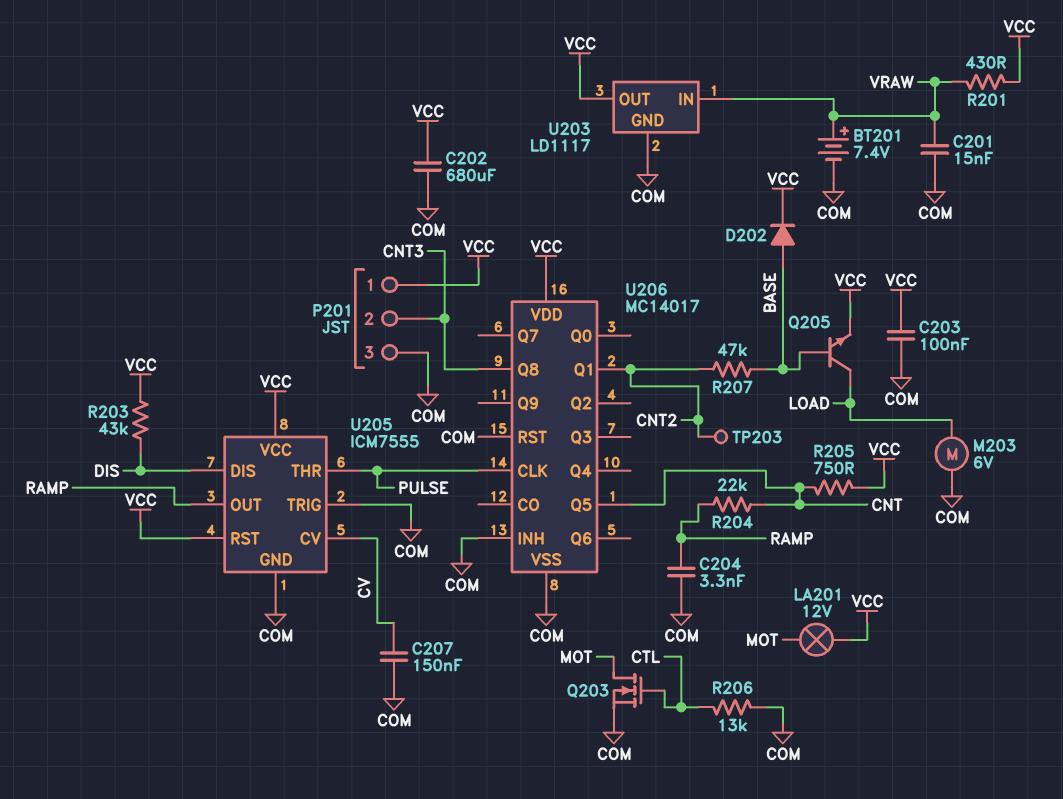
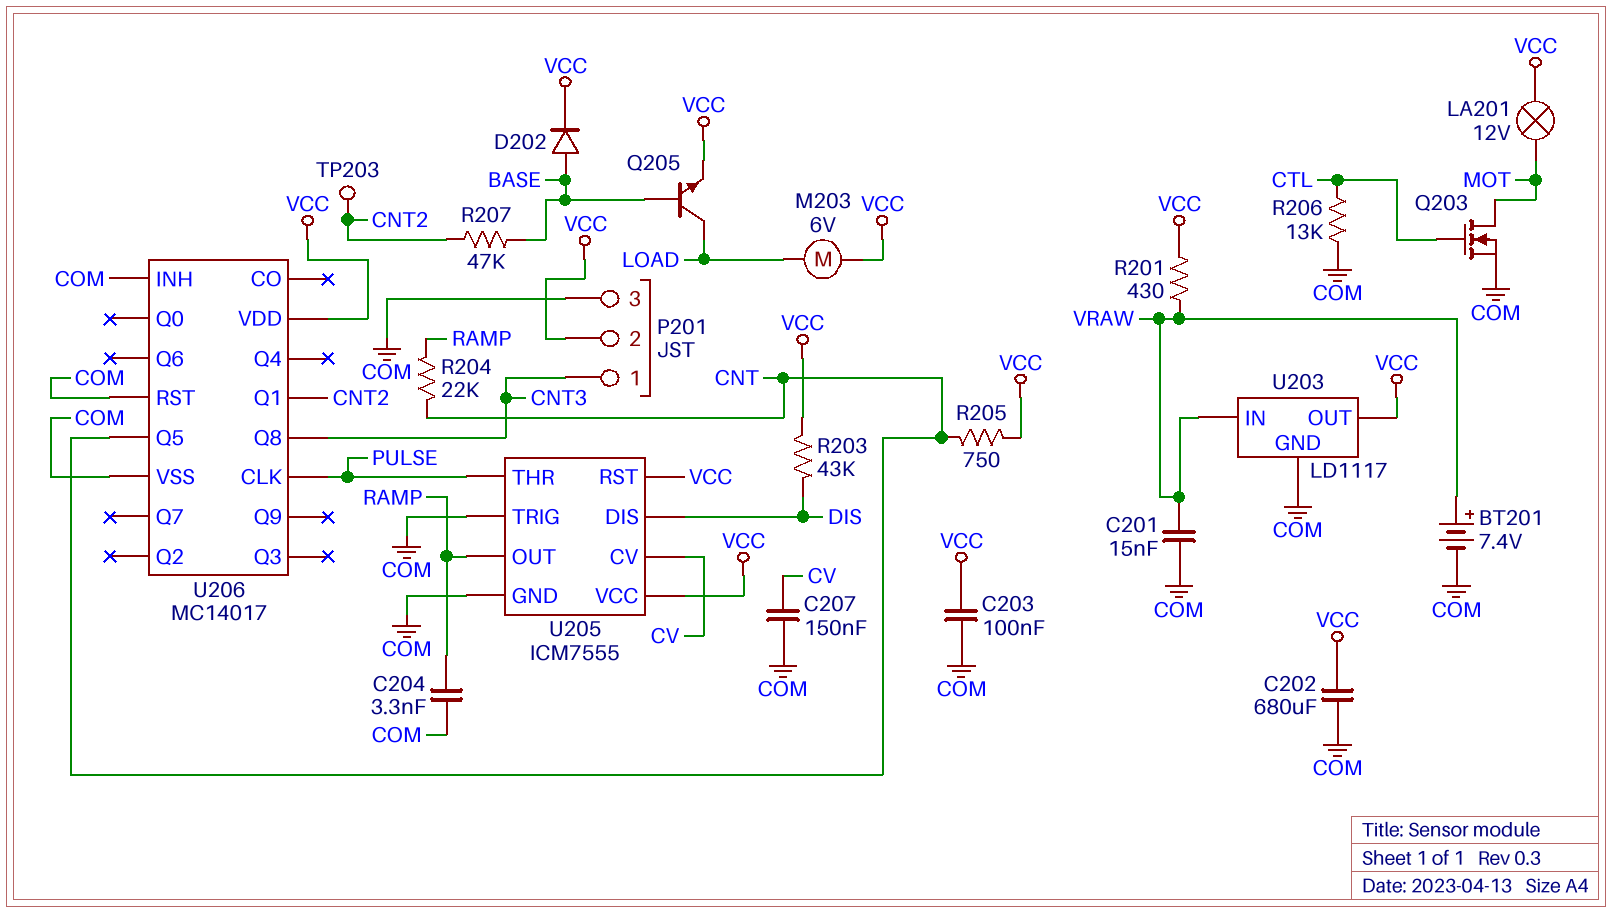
M203: motor 6V (COM, LOAD) -> motor 6V (LOAD, VCC)
P201 pin 1: VCC -> CNT3
P201 pin 2: CNT3 -> VCC

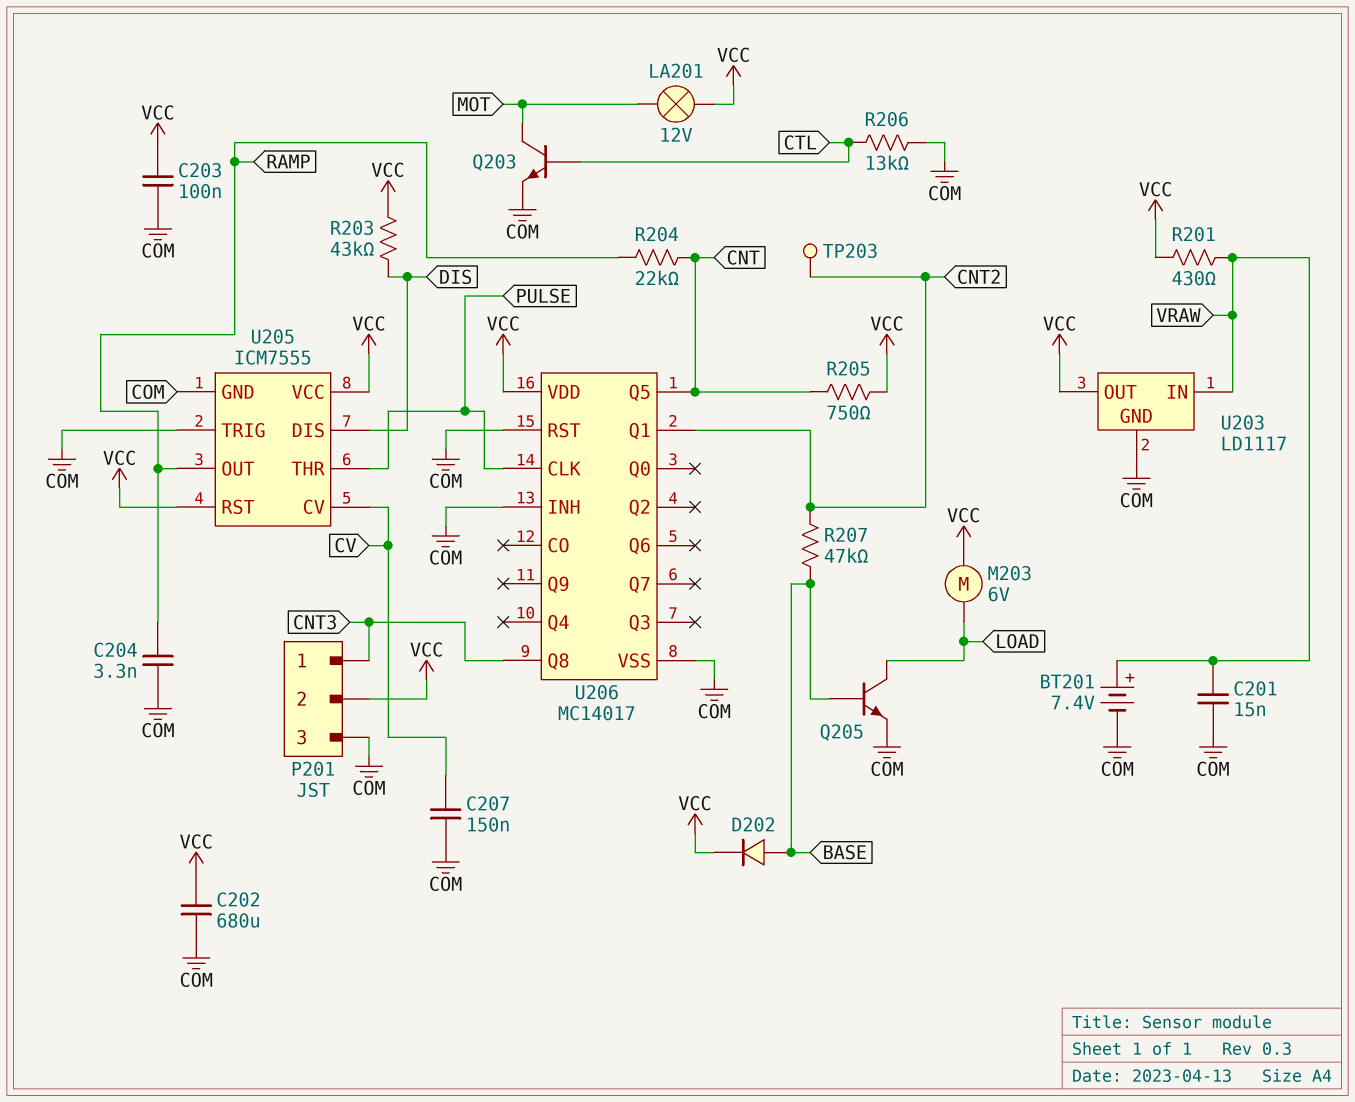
Q203: NMOS (G CTL, D MOT, S COM) -> NPN (B CTL, C MOT, E COM)
Q205: NPN (B BASE, C LOAD, E VCC) -> NPN (B BASE, C LOAD, E COM)

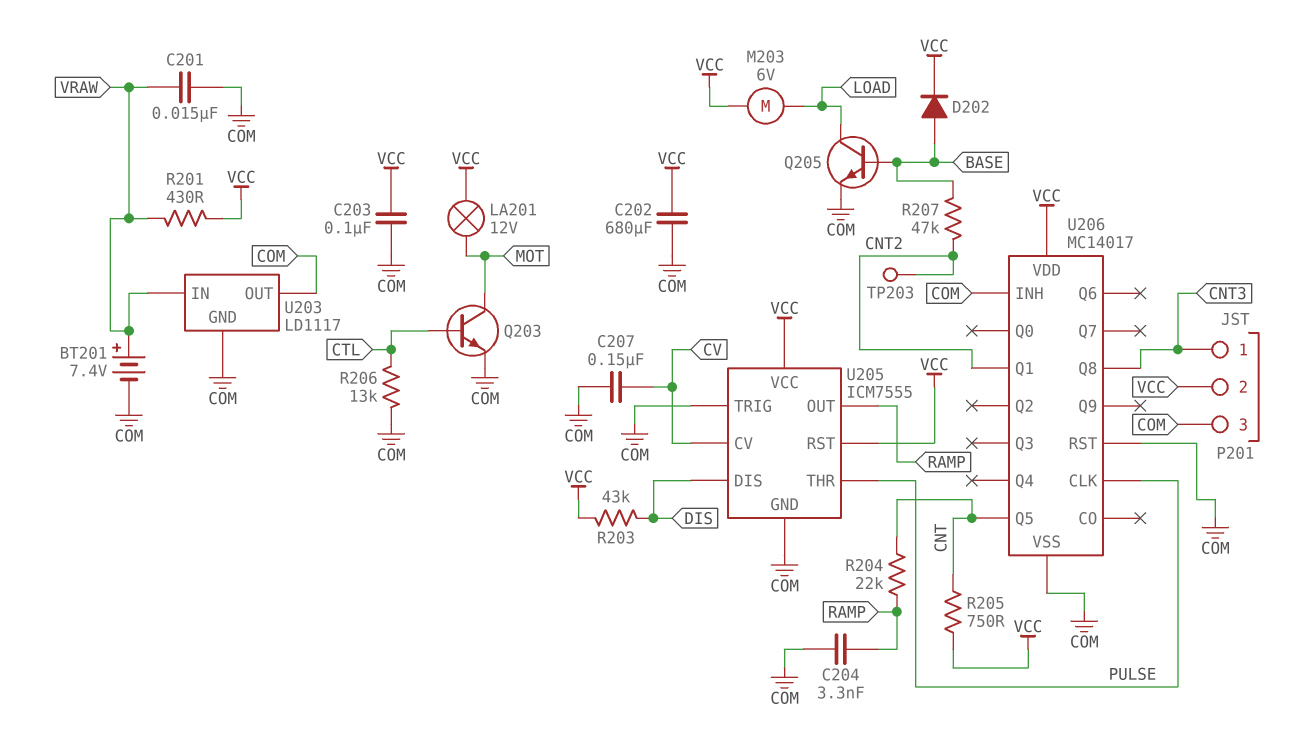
U203 pin OUT: VCC -> COM

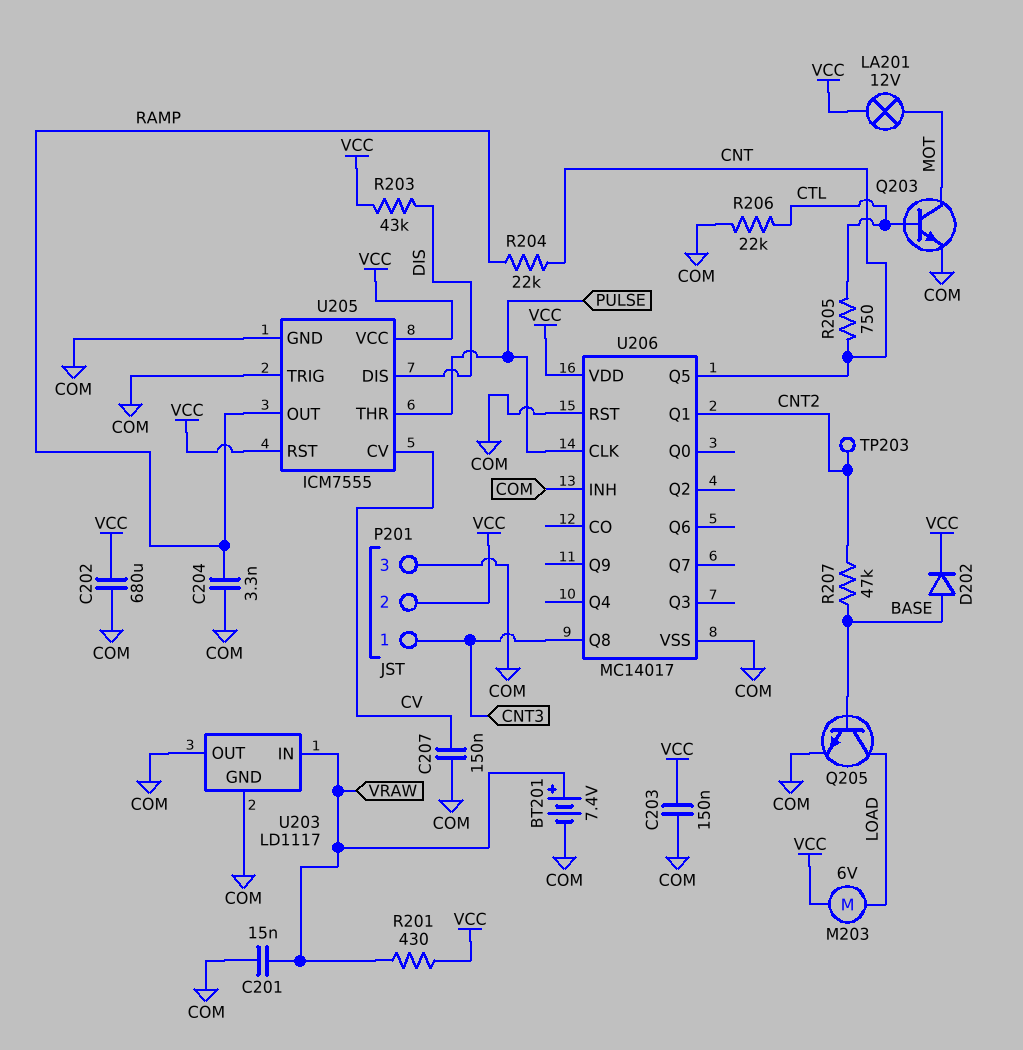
C203: 100nF (COM, VCC) -> 150nF (COM, VCC)
R205: 750 (CNT, VCC) -> 750 (CNT, CTL)
R206: 13k (COM, CTL) -> 22k (COM, CTL)

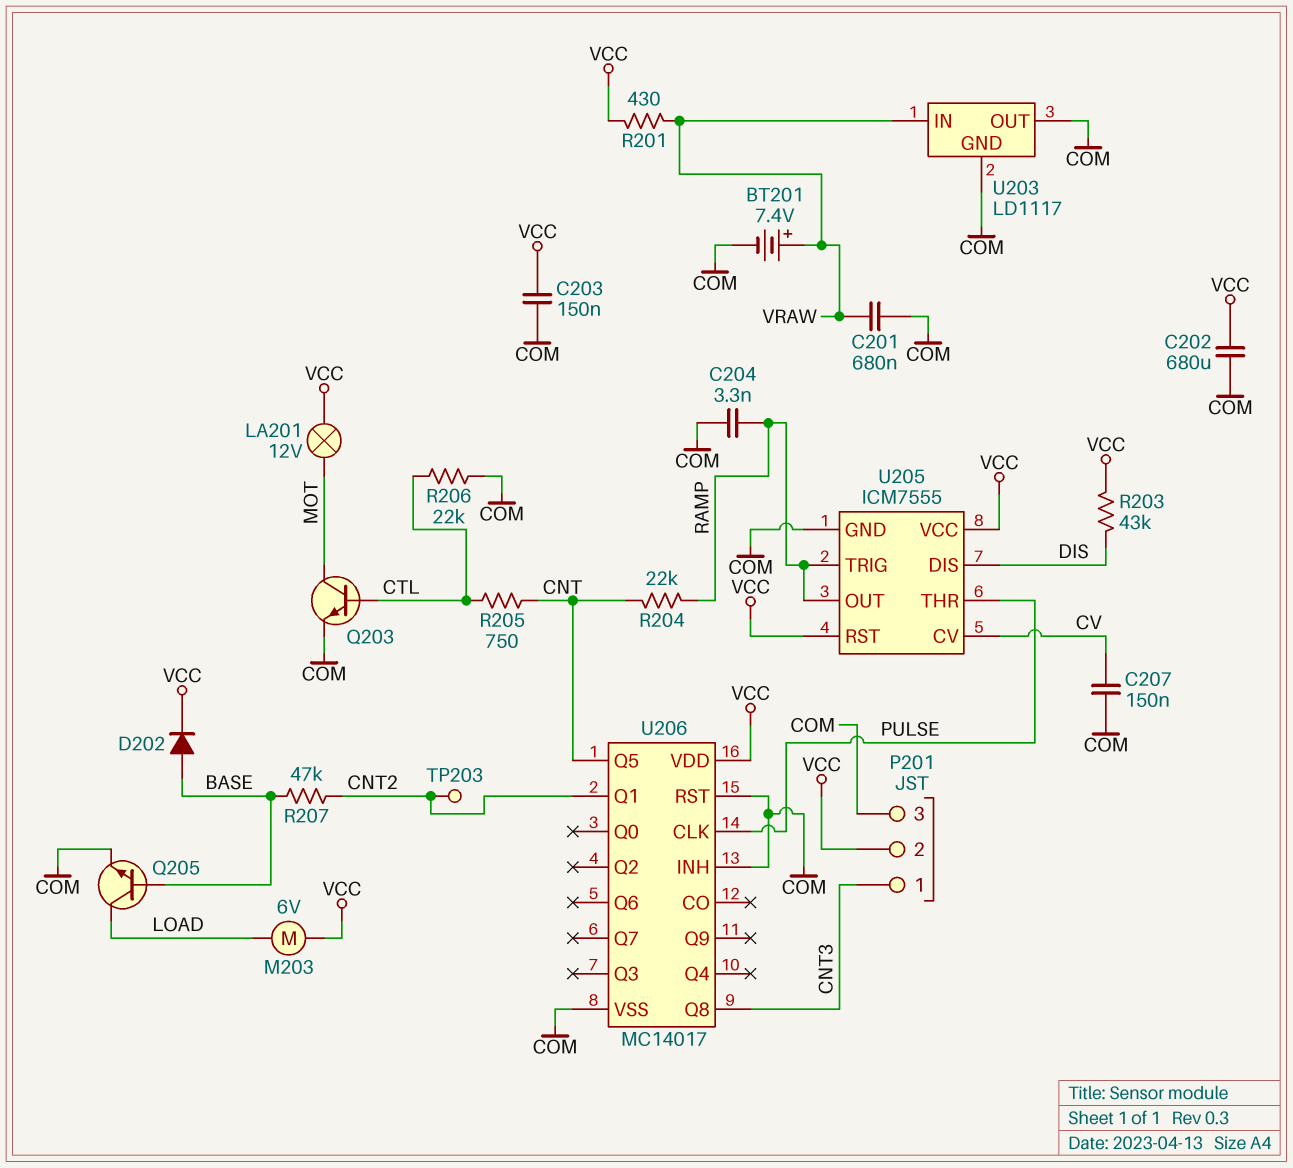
C201: 15nF (COM, VRAW) -> 680nF (COM, VRAW)
U205 pin TRIG: COM -> RAMP

